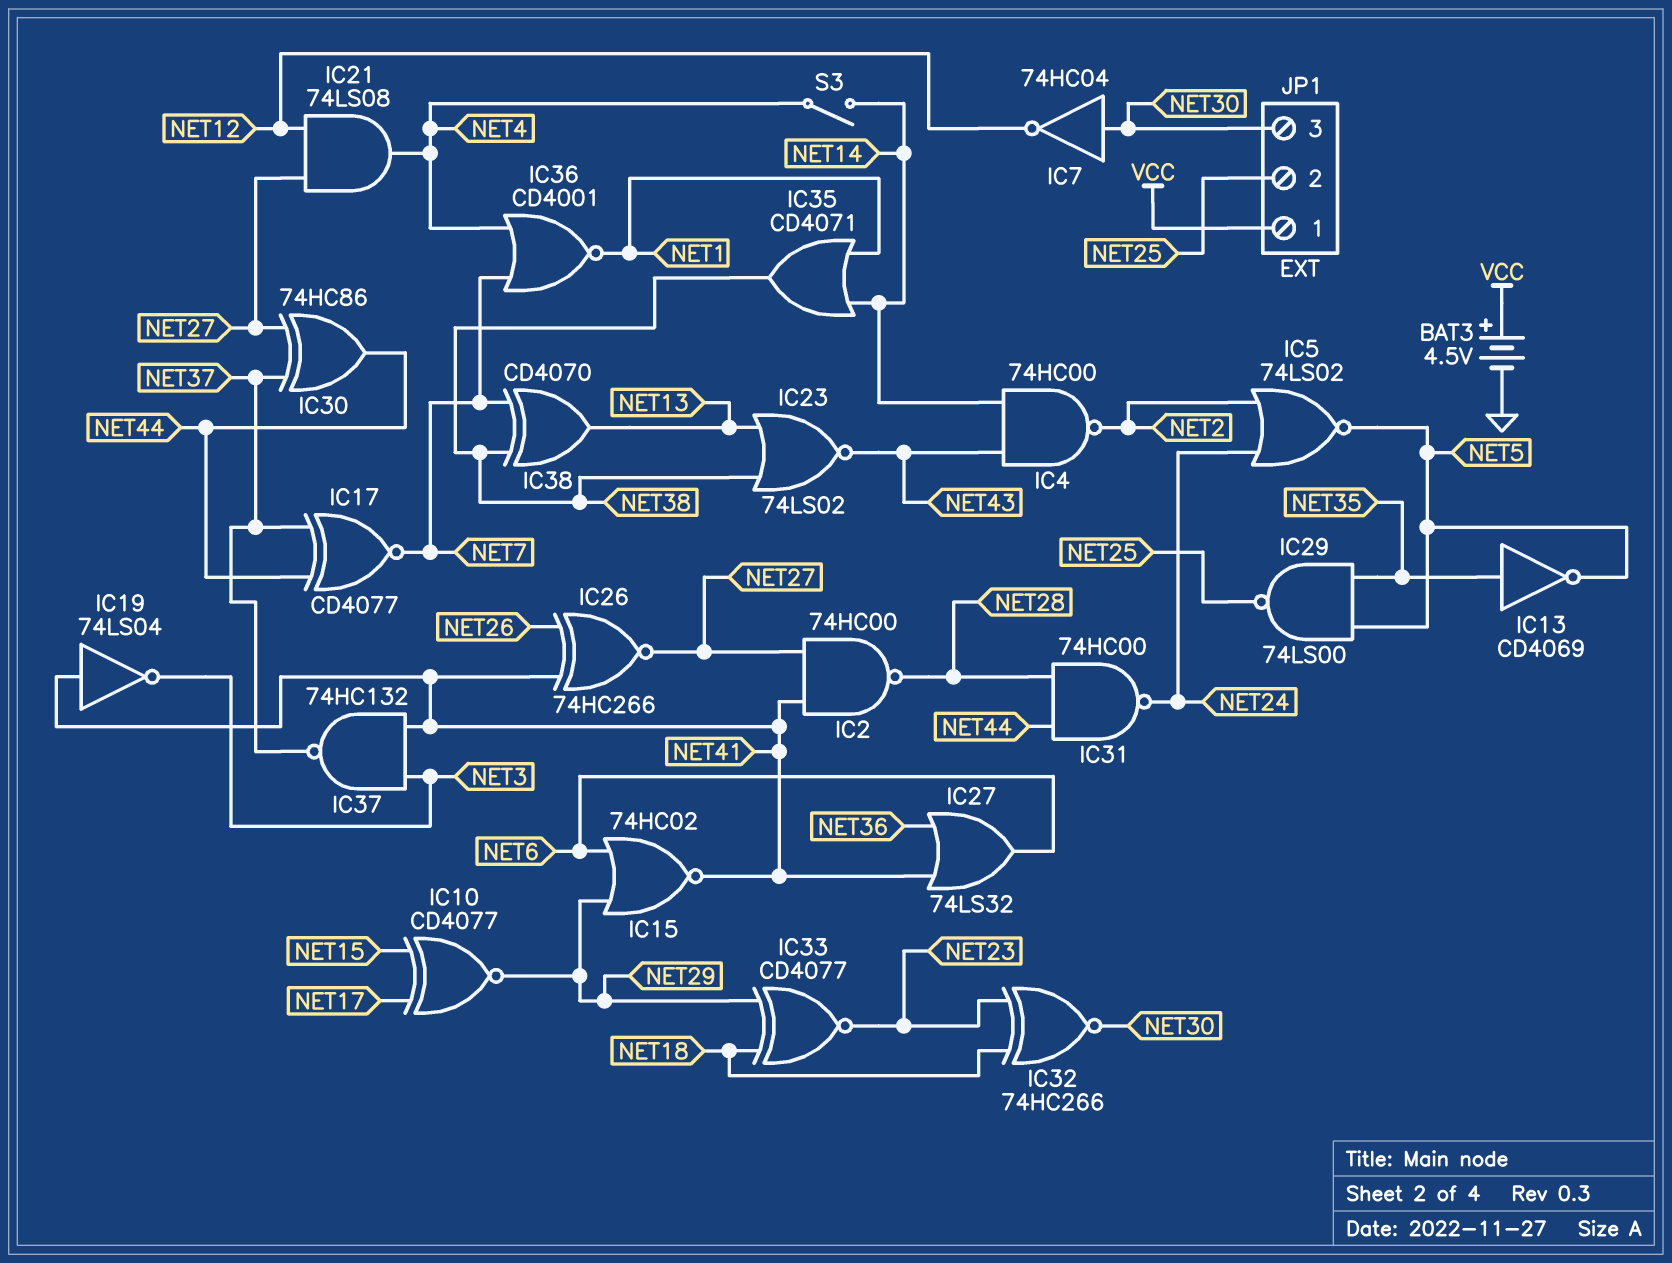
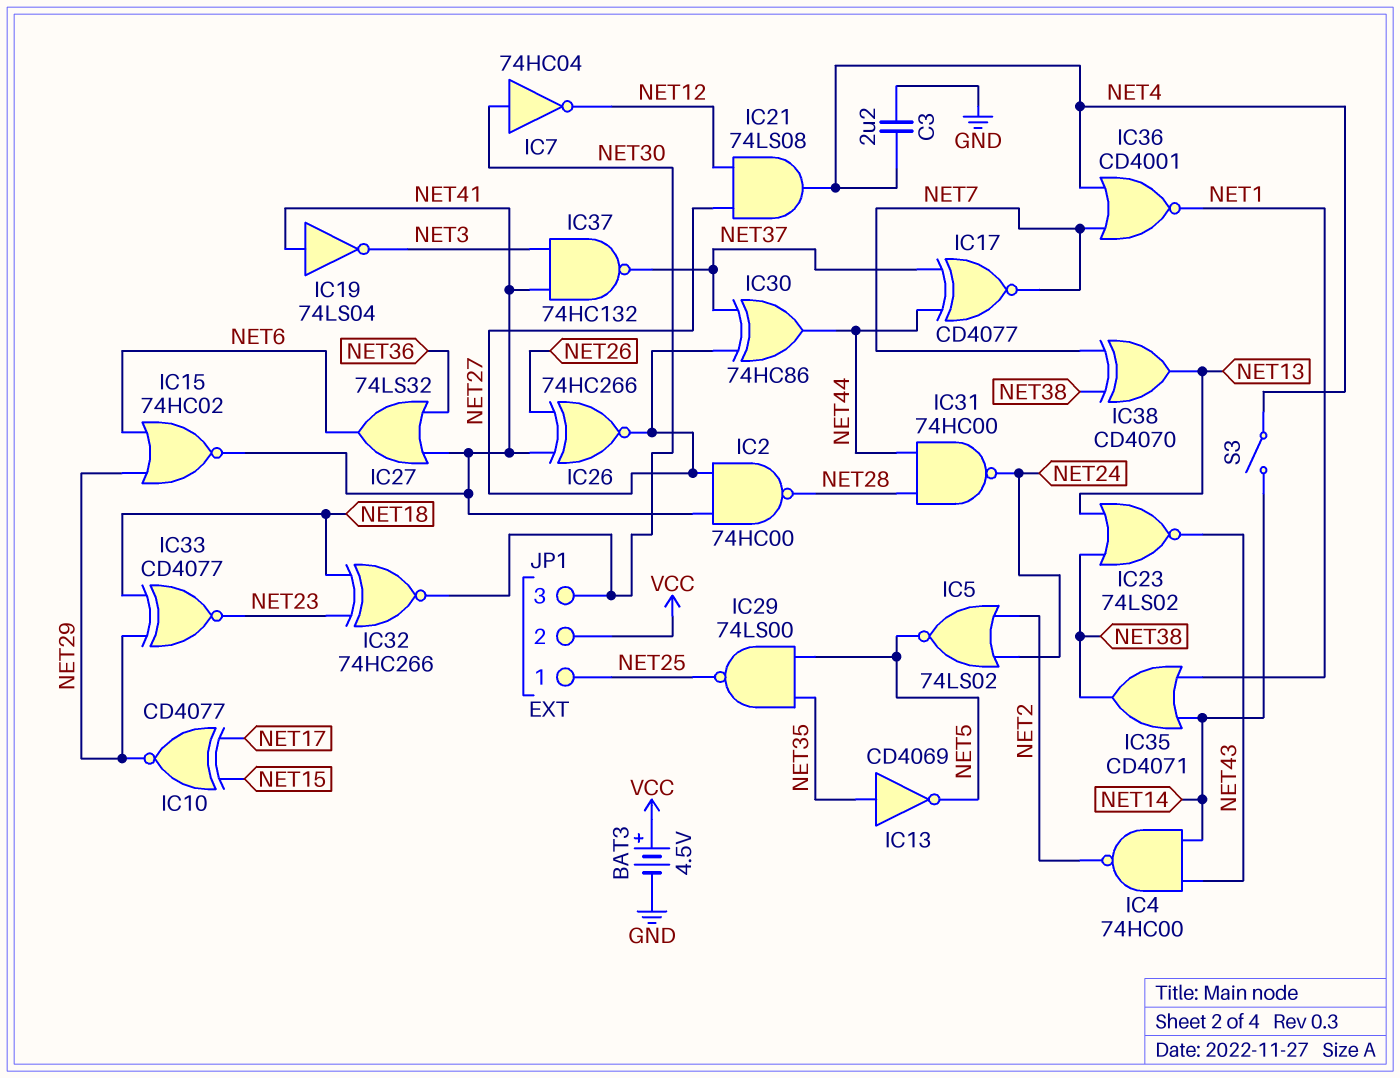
C3: none -> 2.2uF (GND, NET4)
JP1 pin 1: VCC -> NET25
JP1 pin 2: NET25 -> VCC

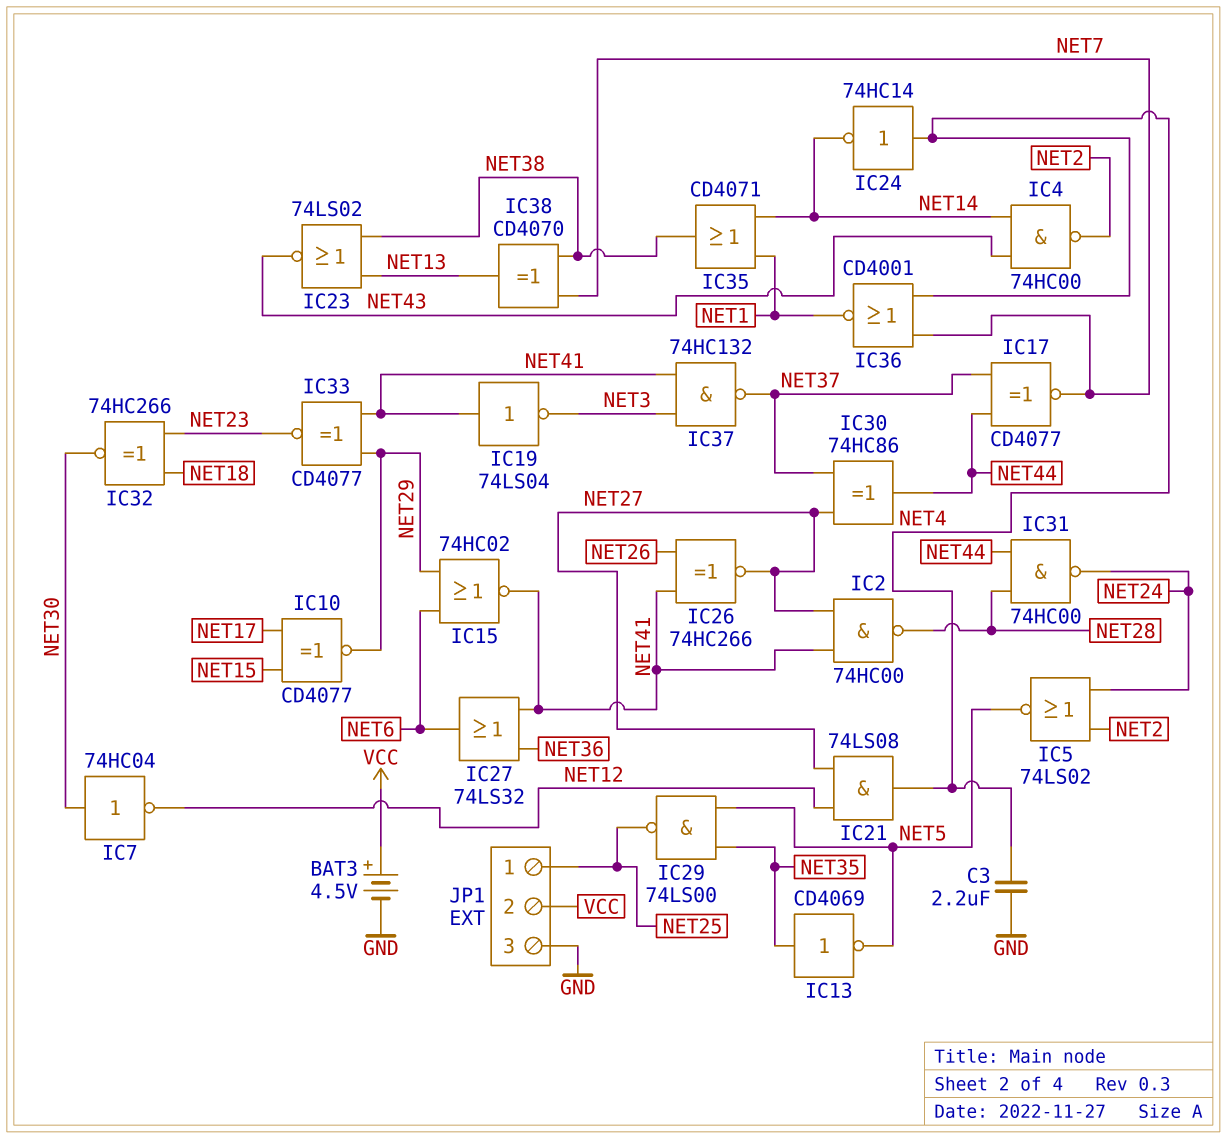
IC24: none -> NOT 74HC14 (in NET4, out NET14)
IC33: XNOR CD4077 (in NET18, in NET29, out NET23) -> XNOR CD4077 (in NET29, in NET41, out NET23)
JP1 pin 3: NET30 -> GND
S3: switch (NET4, NET14) -> none

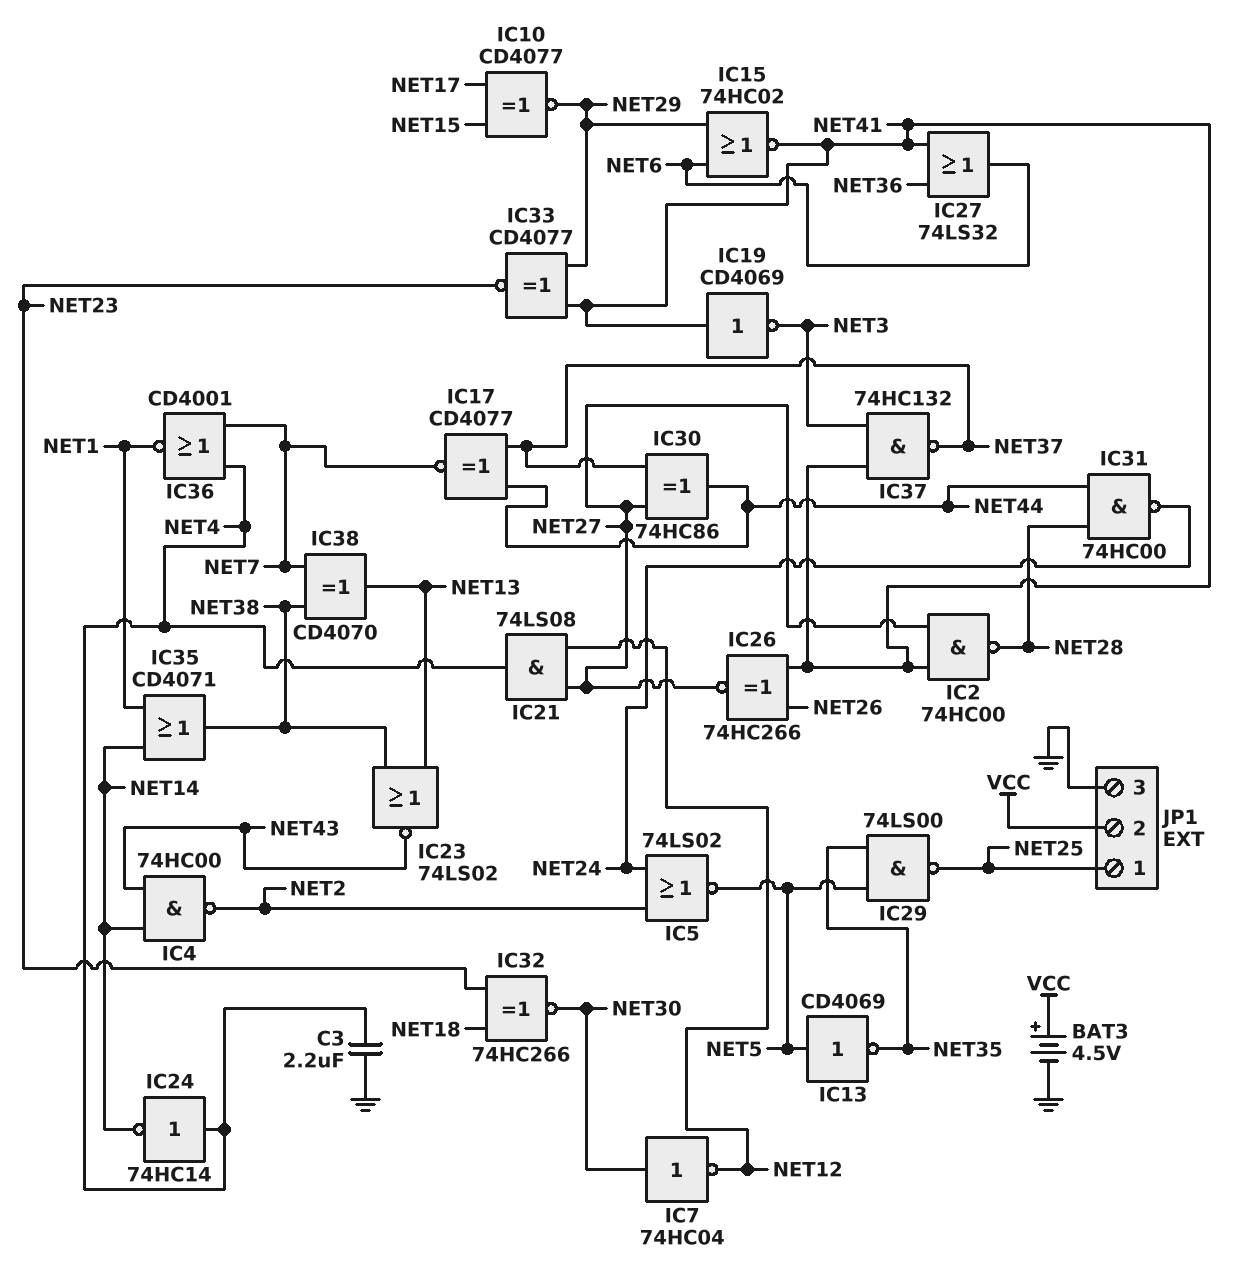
IC13: NOT CD4069 (in NET35, out NET5) -> NOT CD4069 (in NET5, out NET35)
IC19: NOT 74LS04 (in NET41, out NET3) -> NOT CD4069 (in NET41, out NET3)

